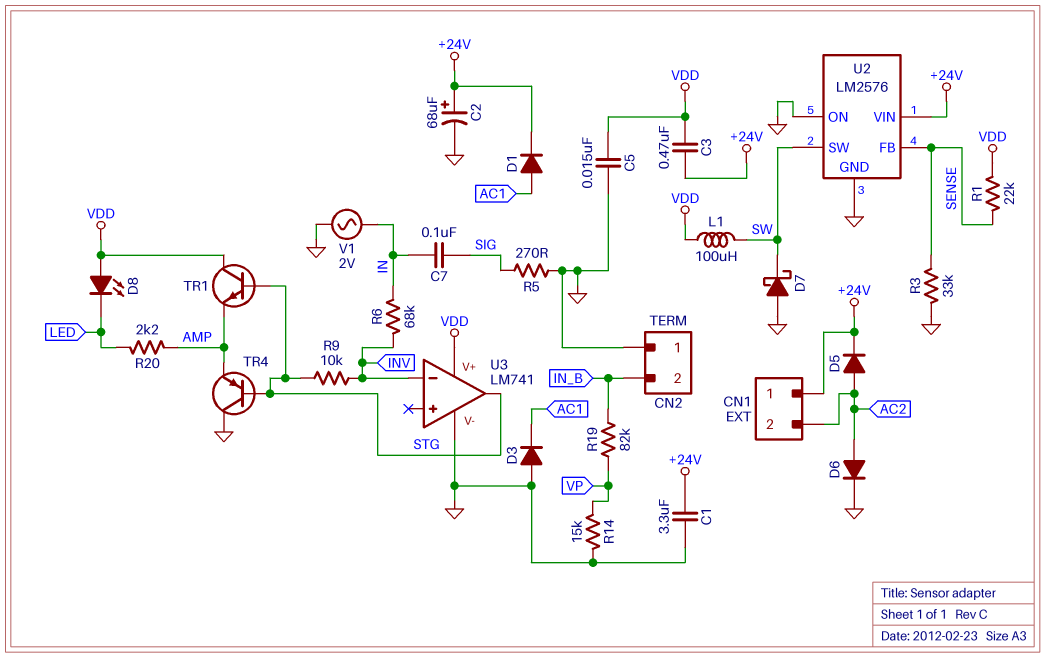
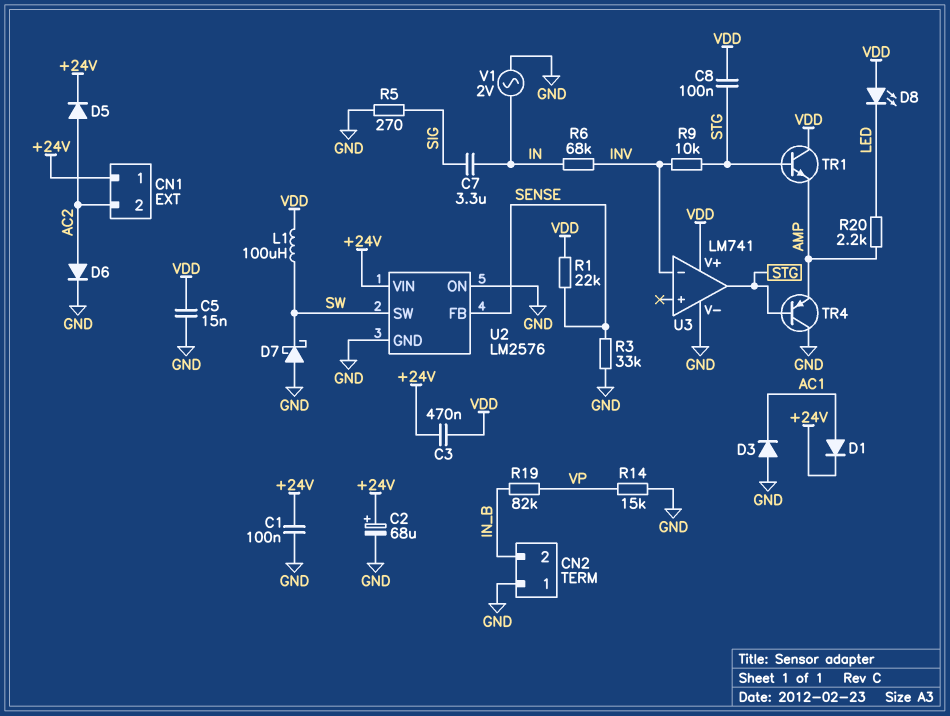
C1: 3.3uF (+24V, GND) -> 100nF (+24V, GND)
C7: 100nF (IN, SIG) -> 3.3uF (IN, SIG)
C8: none -> 100nF (STG, VDD)

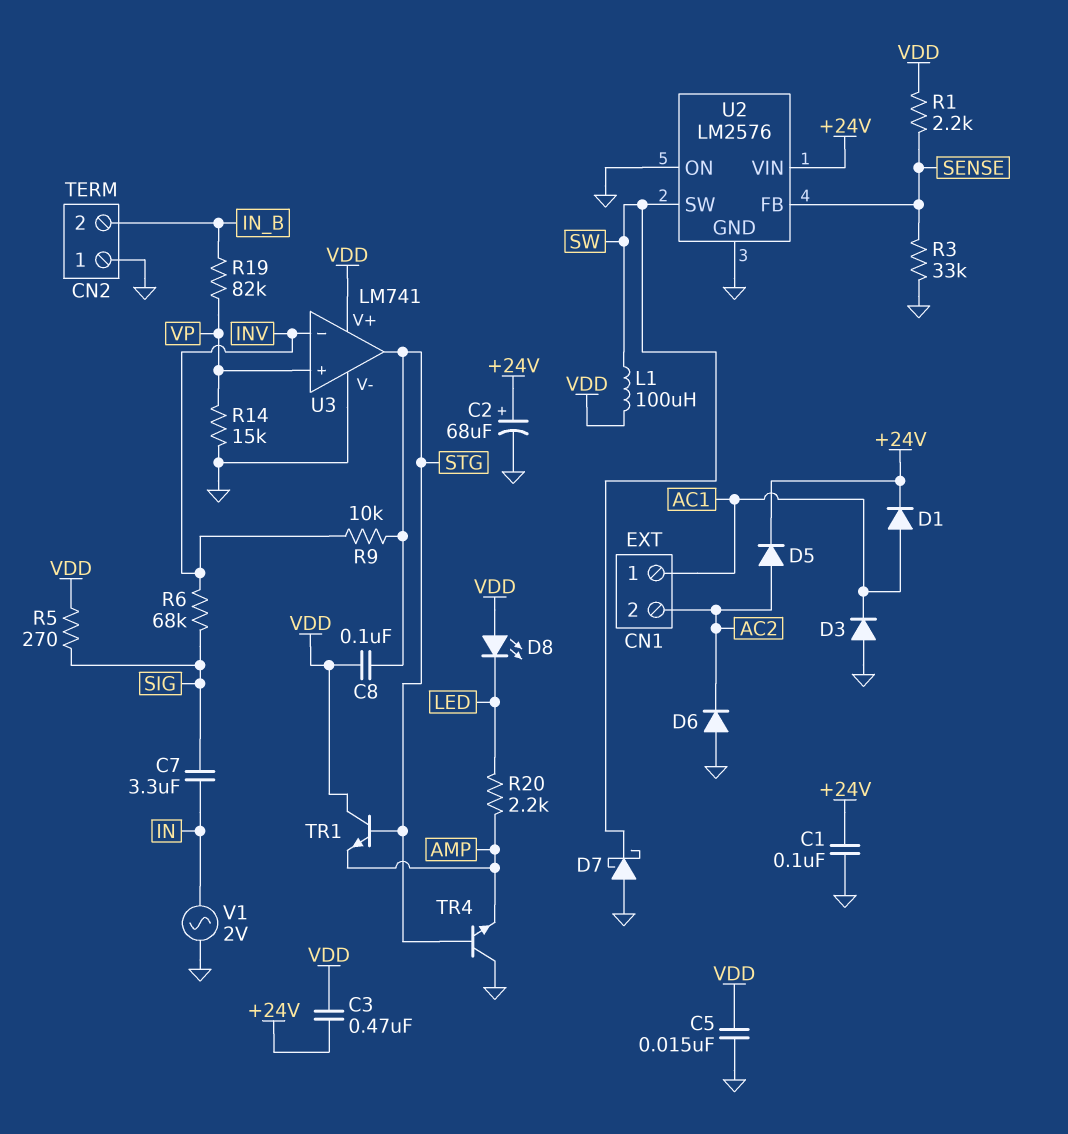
CN1 pin 1: +24V -> AC1
D6: diode (A AC2, K GND) -> diode (A GND, K AC2)
R1: 22k (SENSE, VDD) -> 2.2k (SENSE, VDD)
R5: 270 (GND, SIG) -> 270 (SIG, VDD)
R6: 68k (IN, INV) -> 68k (INV, SIG)
TR4: PNP (B STG, C GND, E AMP) -> NPN (B STG, C GND, E AMP)
U3 pin in+: none -> VP

